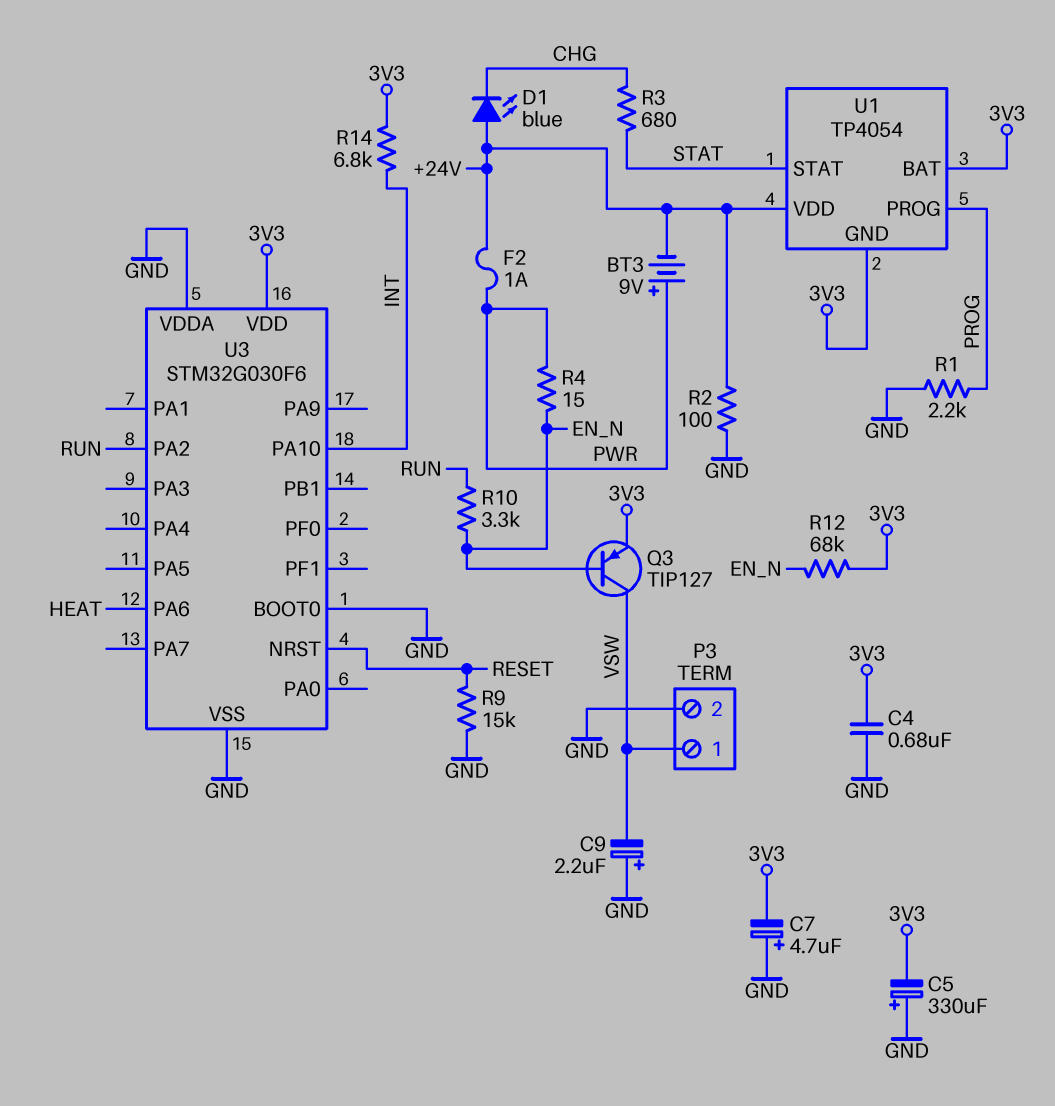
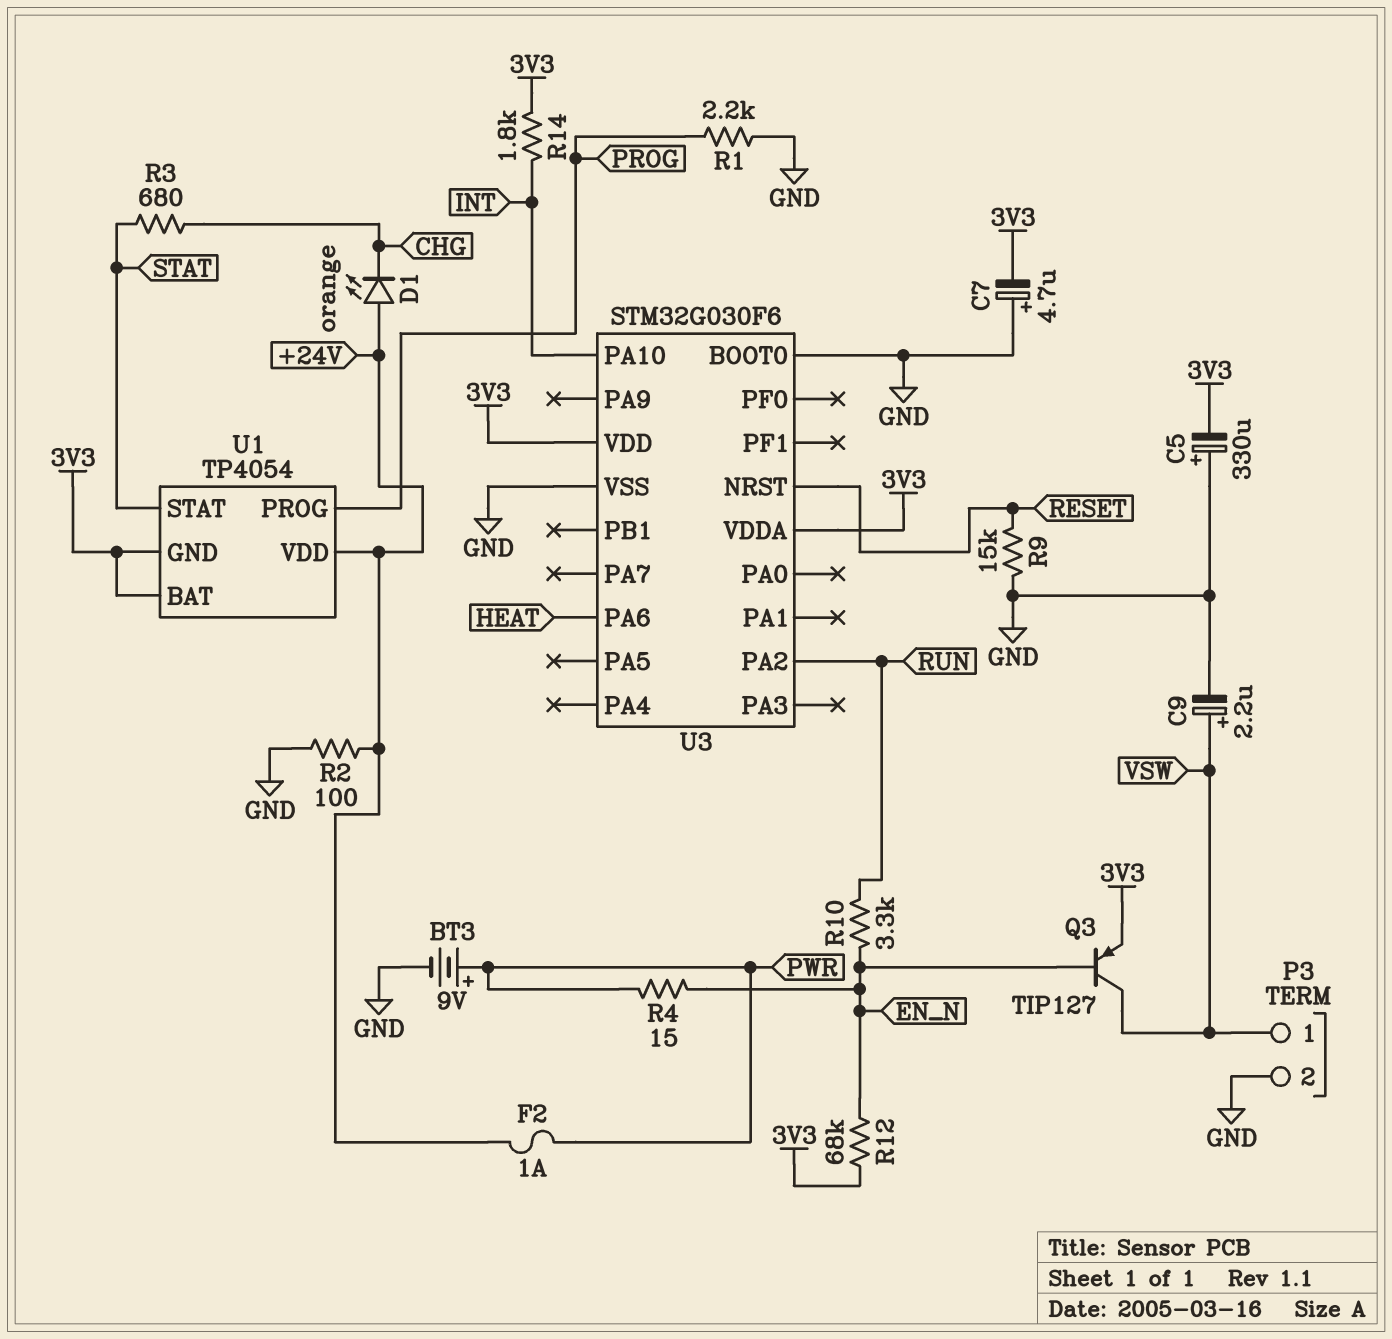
BT3: 9V (plus PWR, minus +24V) -> 9V (plus PWR, minus GND)
C4: 680nF (3V3, GND) -> none
C9: 2.2uF (plus GND, minus VSW) -> 2.2uF (plus VSW, minus GND)
D1: LED blue (A +24V, K CHG) -> LED orange (A +24V, K CHG)
R14: 6.8k (3V3, INT) -> 1.8k (3V3, INT)
U3 pin VDDA: GND -> 3V3

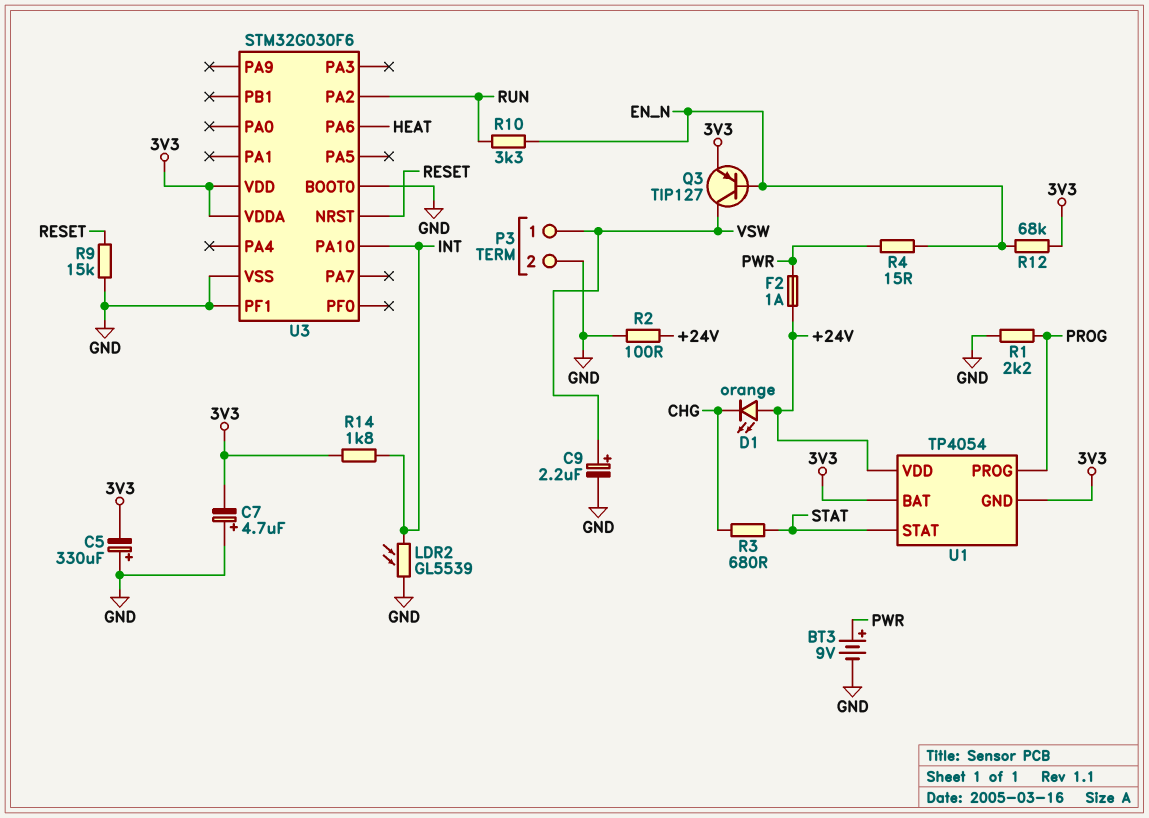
LDR2: none -> GL5539 (GND, INT)
U3 pin PF1: none -> GND

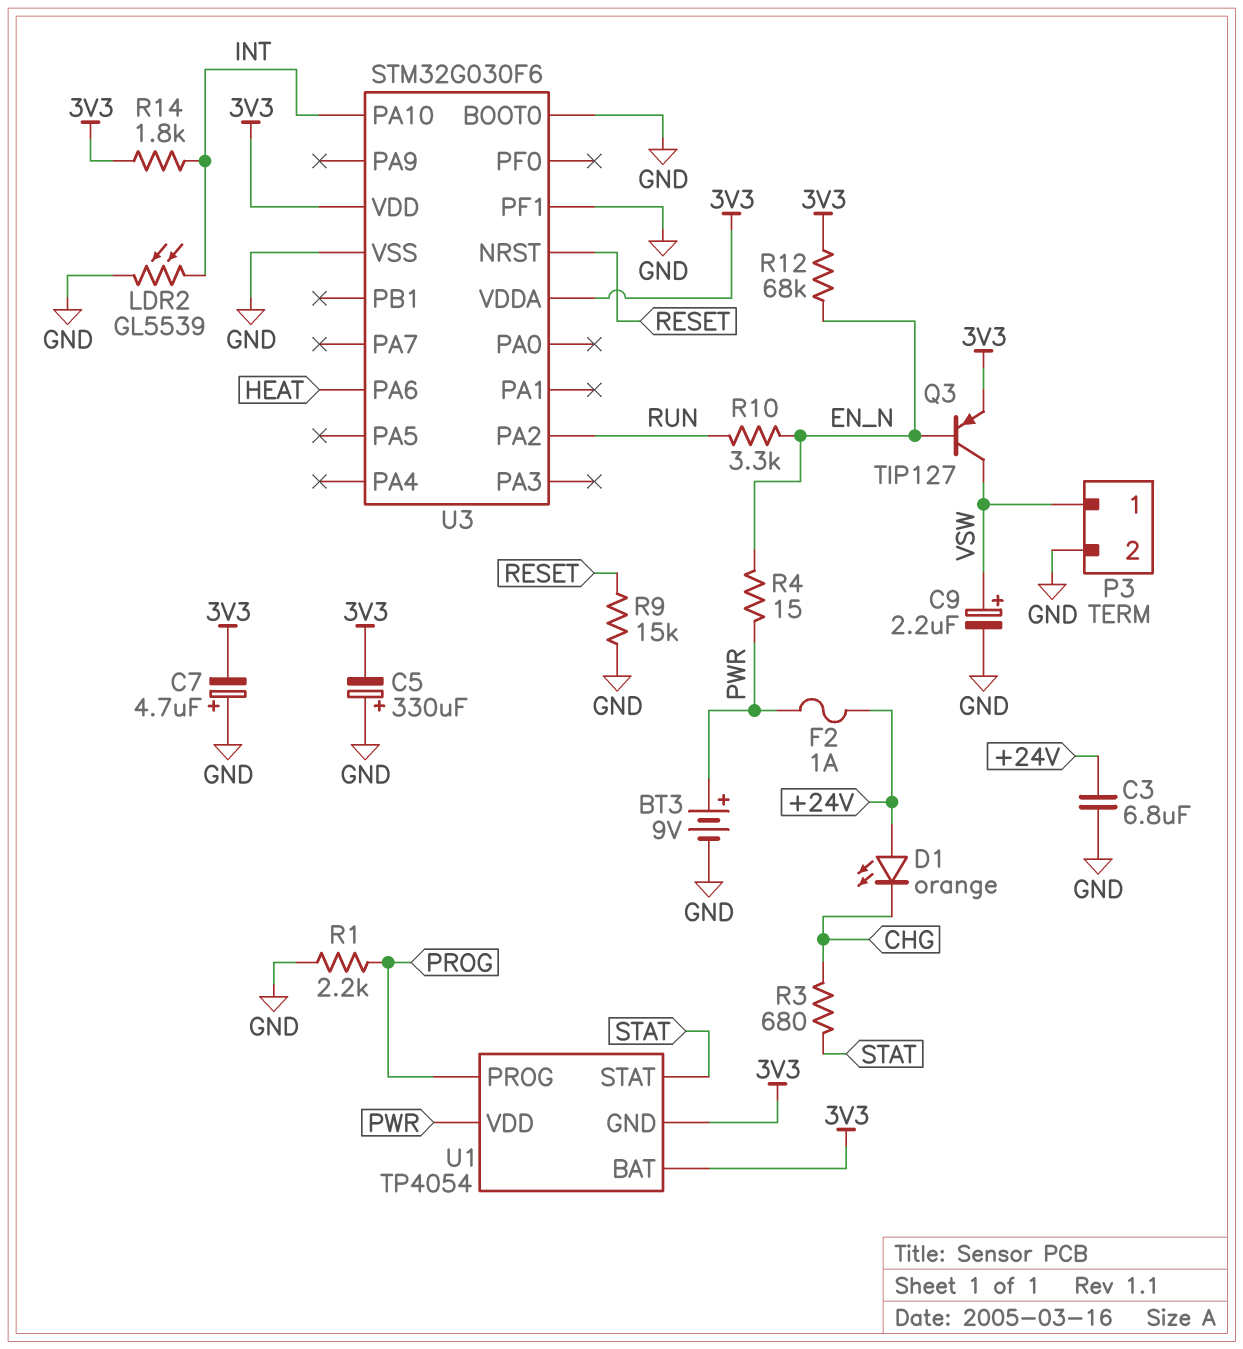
C3: none -> 6.8uF (+24V, GND)
R2: 100 (+24V, GND) -> none
U1 pin VDD: +24V -> PWR

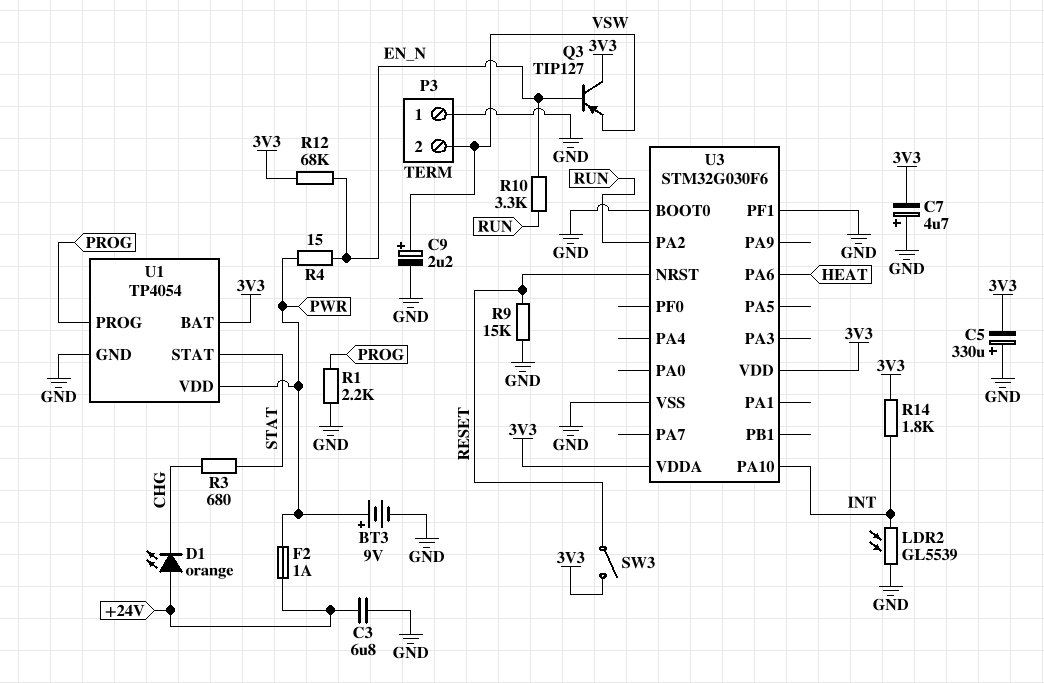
P3 pin 1: VSW -> GND
P3 pin 2: GND -> VSW
Q3: PNP TIP127 (B EN_N, C VSW, E 3V3) -> PNP TIP127 (B EN_N, C 3V3, E VSW)
SW3: none -> switch (3V3, RESET)
U1 pin GND: 3V3 -> GND

